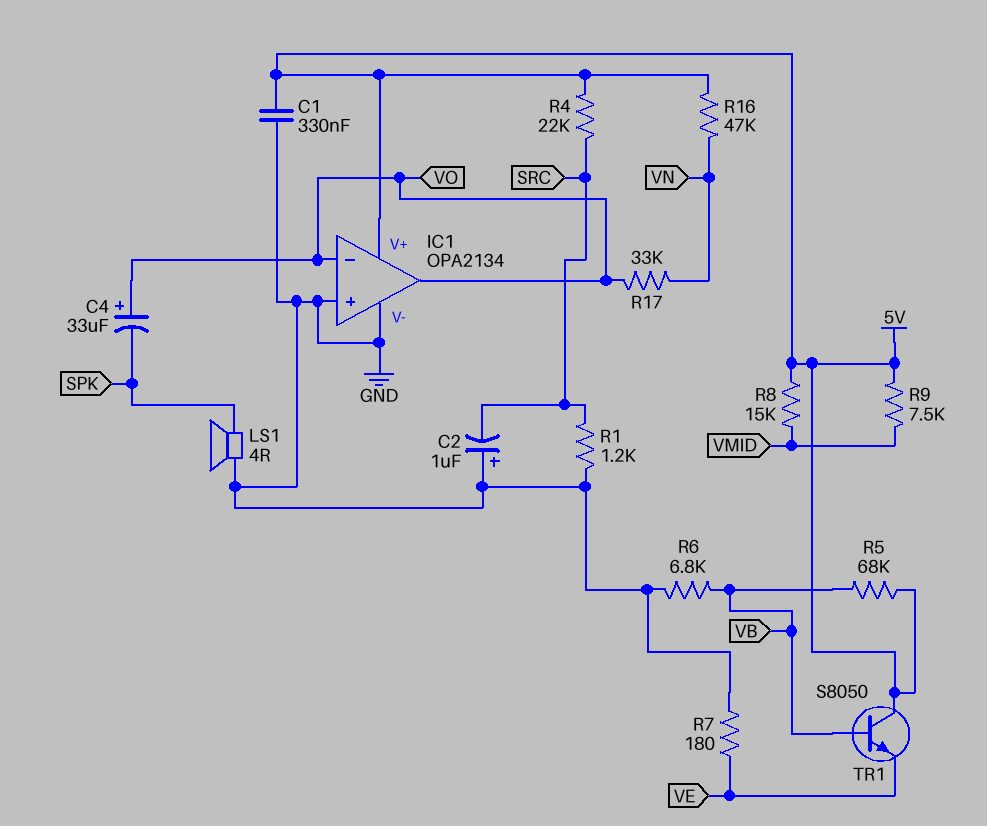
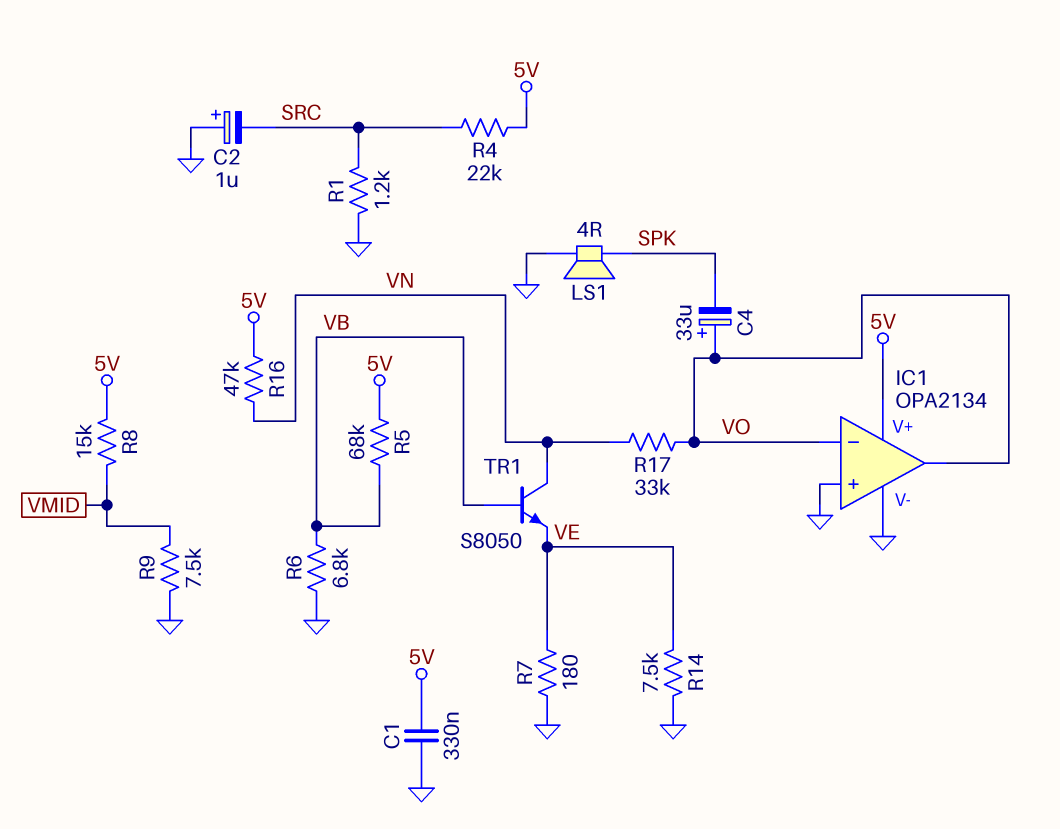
R9: 7.5k (5V, VMID) -> 7.5k (GND, VMID)
R14: none -> 7.5k (GND, VE)
TR1: NPN S8050 (B VB, C 5V, E VE) -> NPN S8050 (B VB, C VN, E VE)

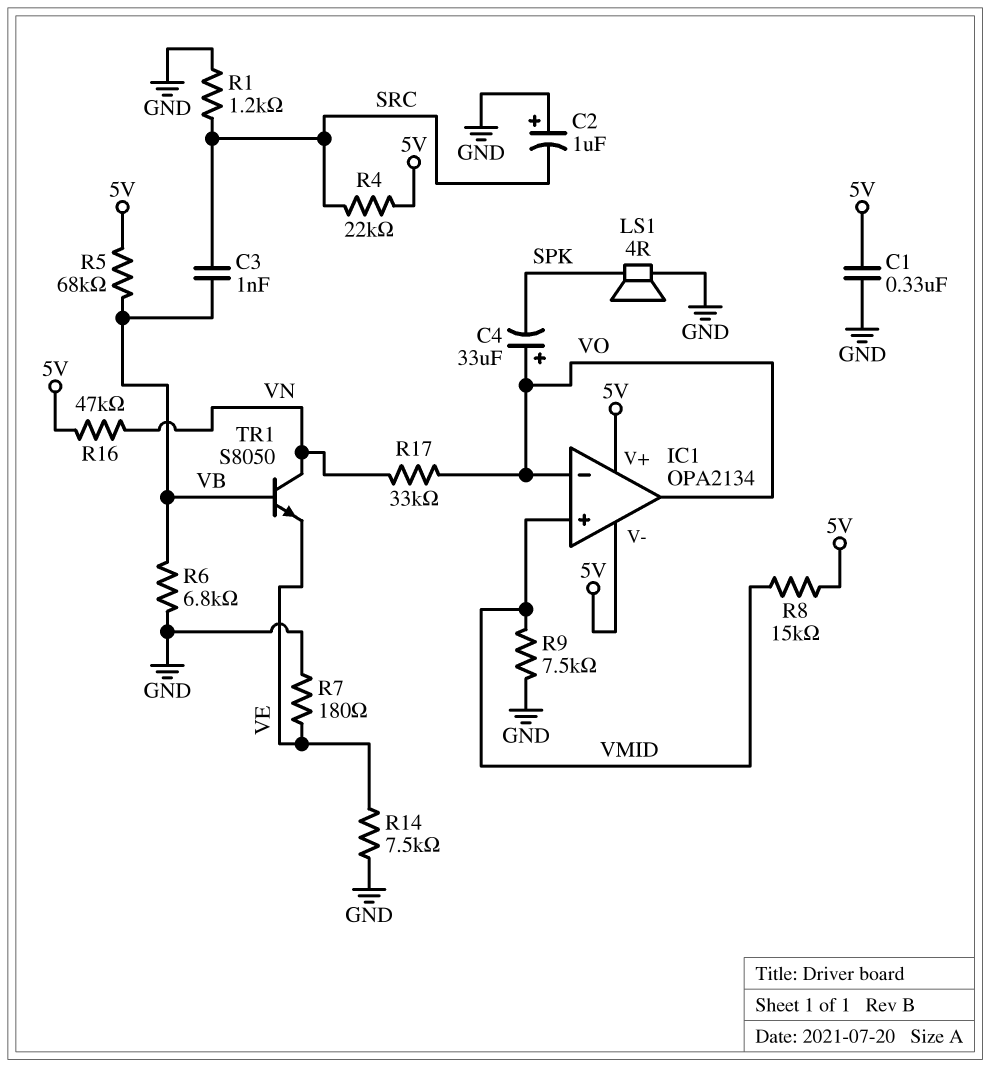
C3: none -> 1nF (SRC, VB)
IC1 pin V-: GND -> 5V
IC1 pin in+: GND -> VMID

